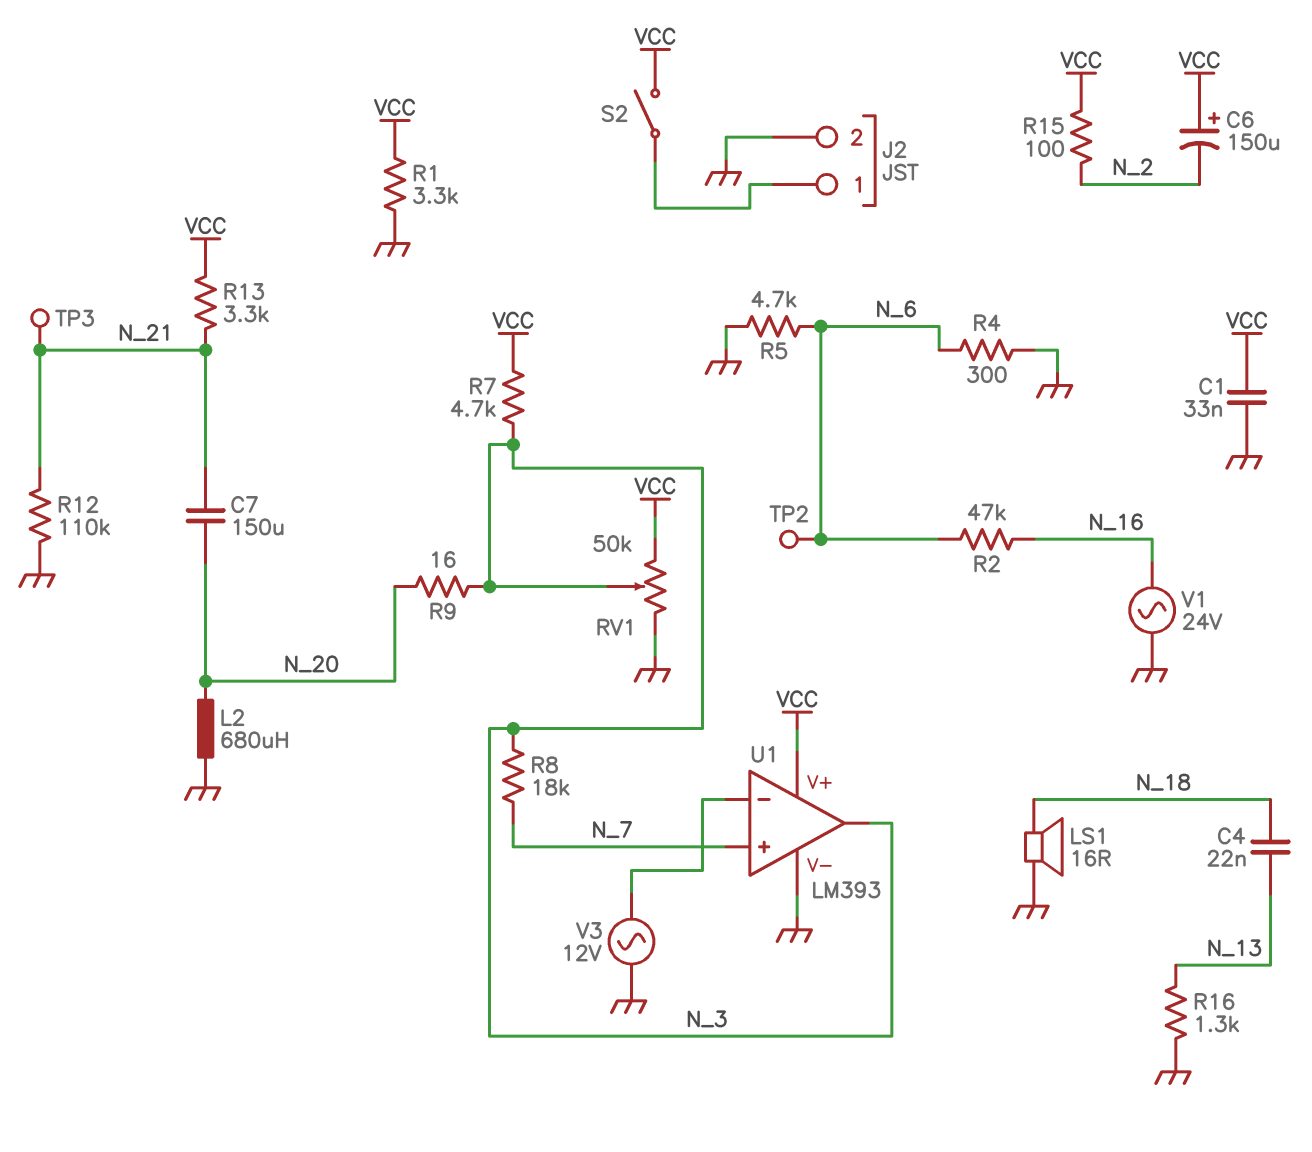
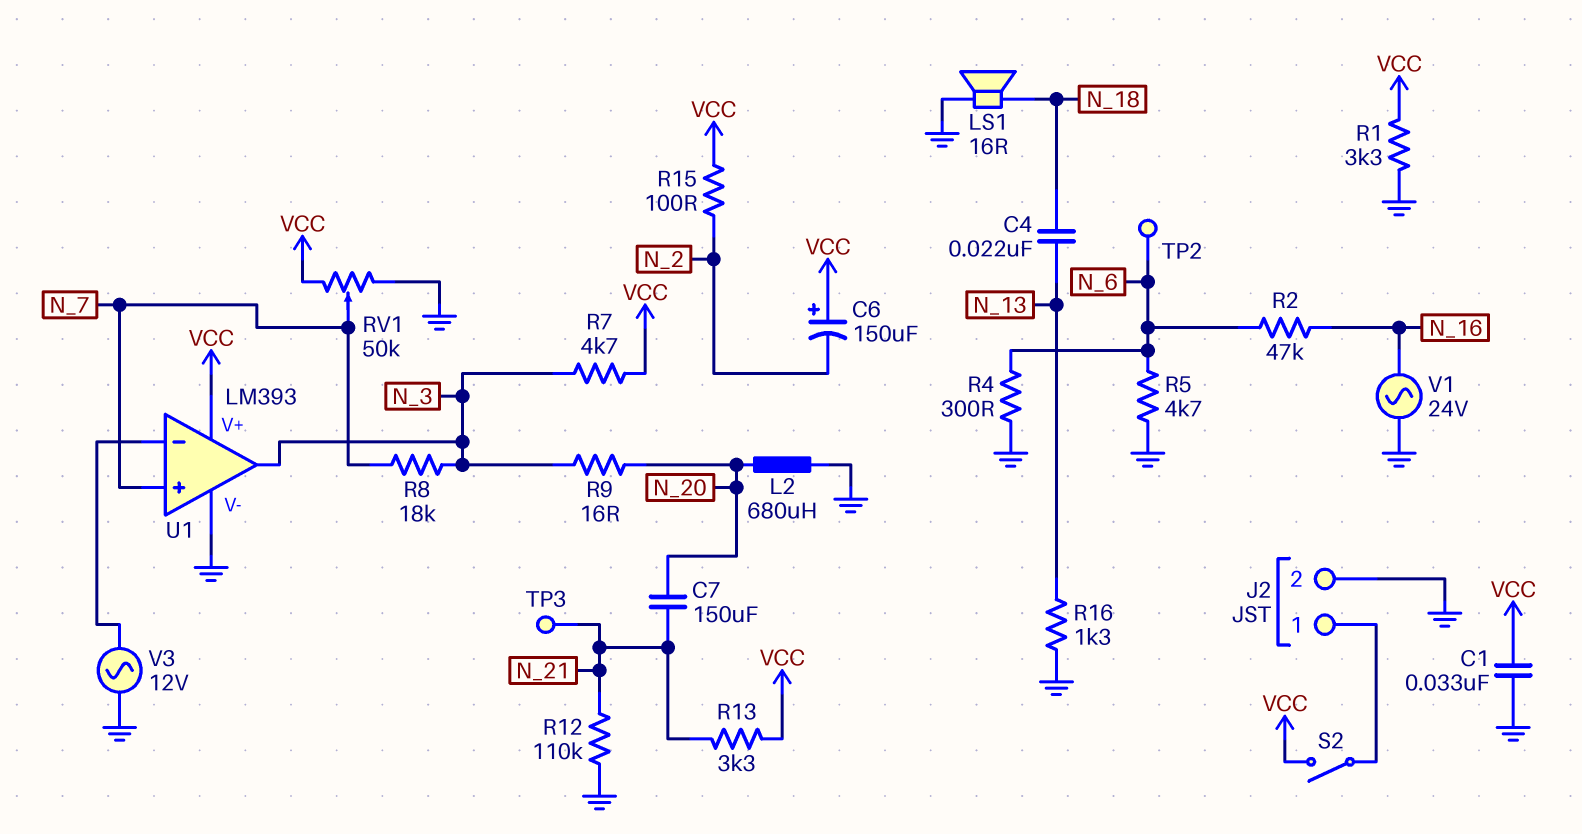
RV1: 50k (GND, VCC, wiper N_3) -> 50k (GND, VCC, wiper N_7)

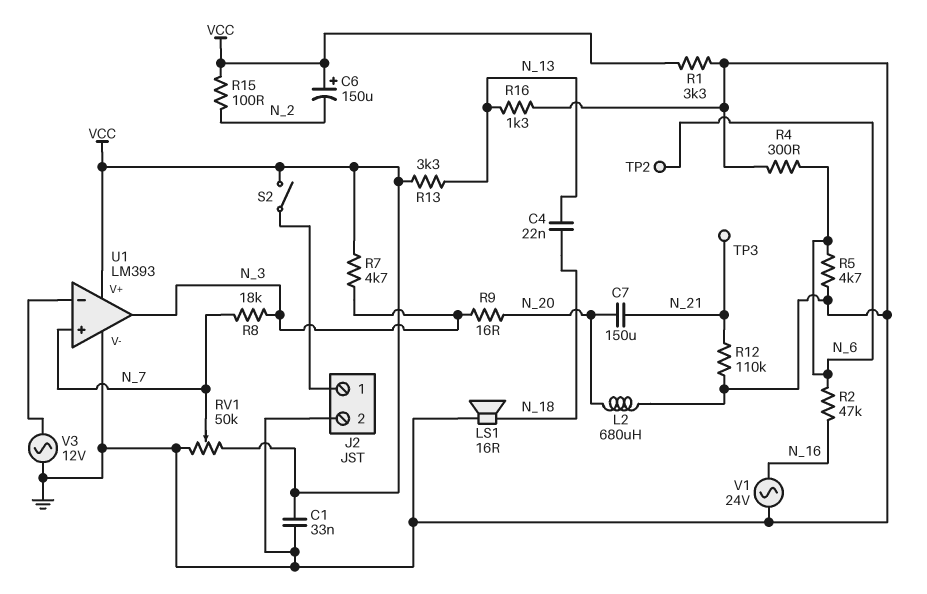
R13: 3.3k (N_21, VCC) -> 3.3k (N_13, VCC)

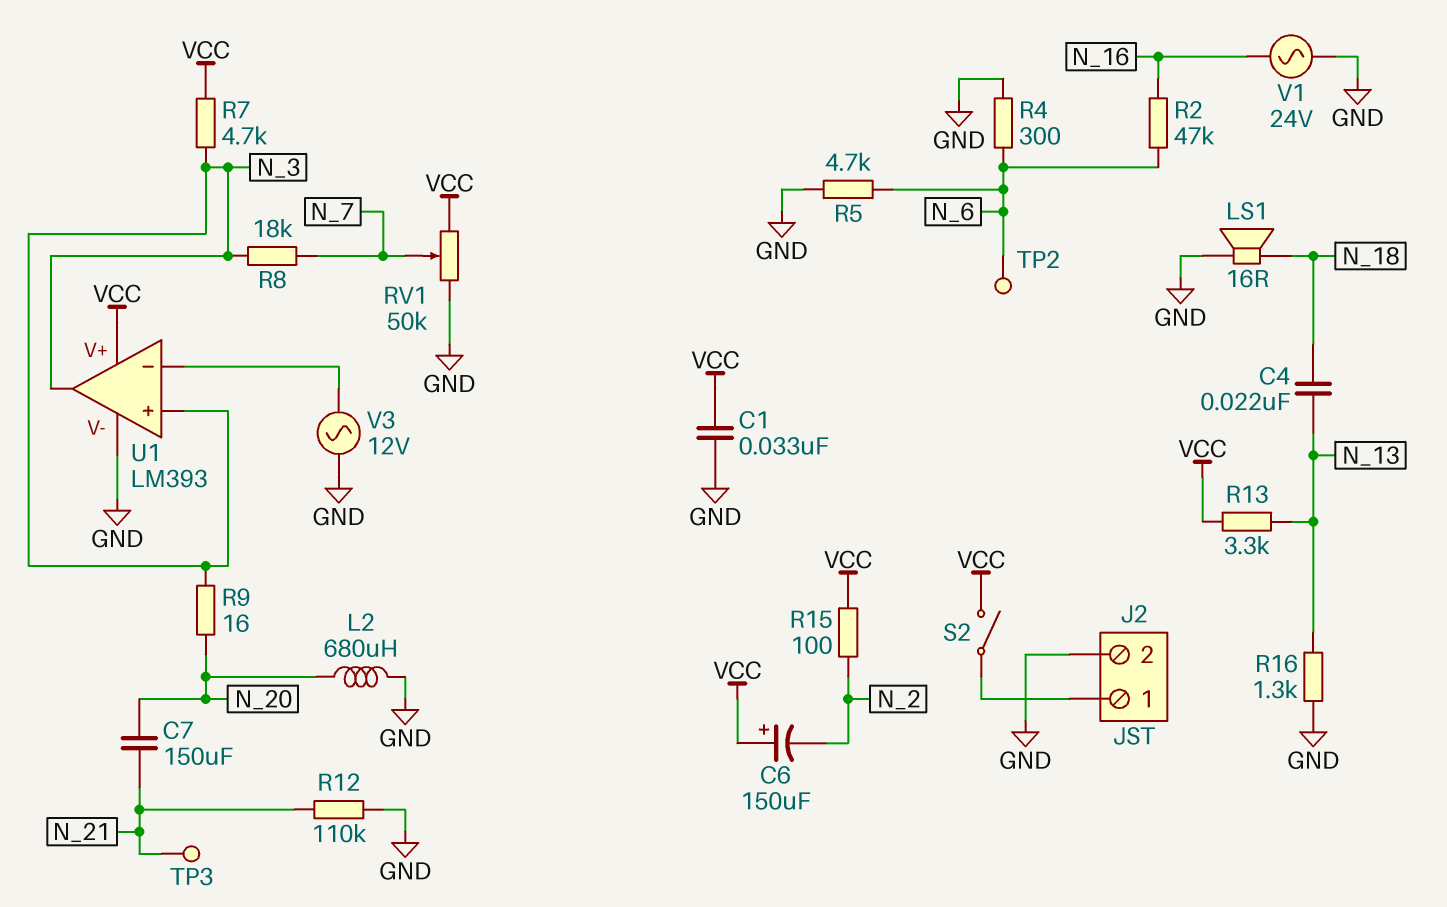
R1: 3.3k (GND, VCC) -> none
U1 pin in+: N_7 -> N_3

